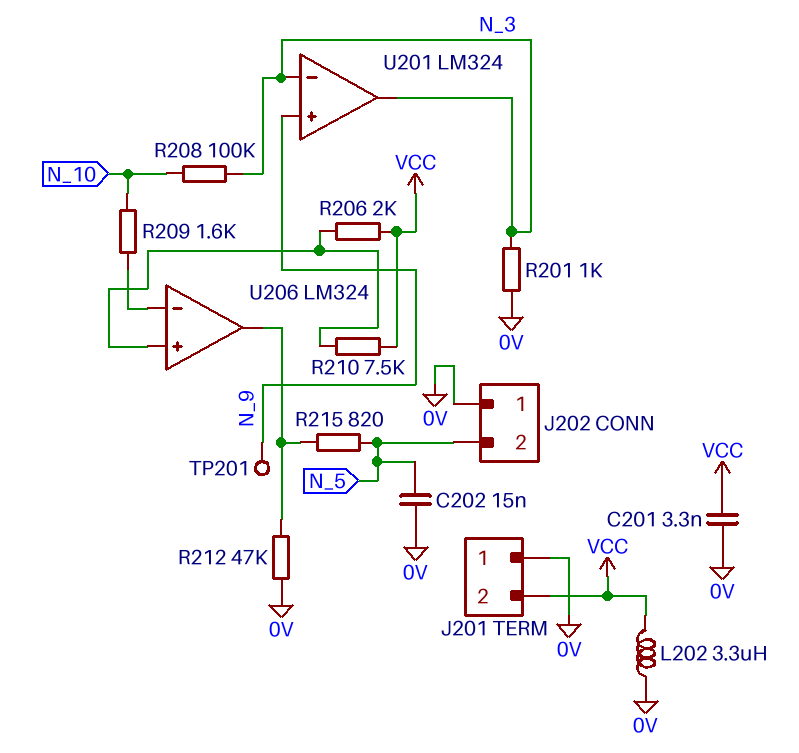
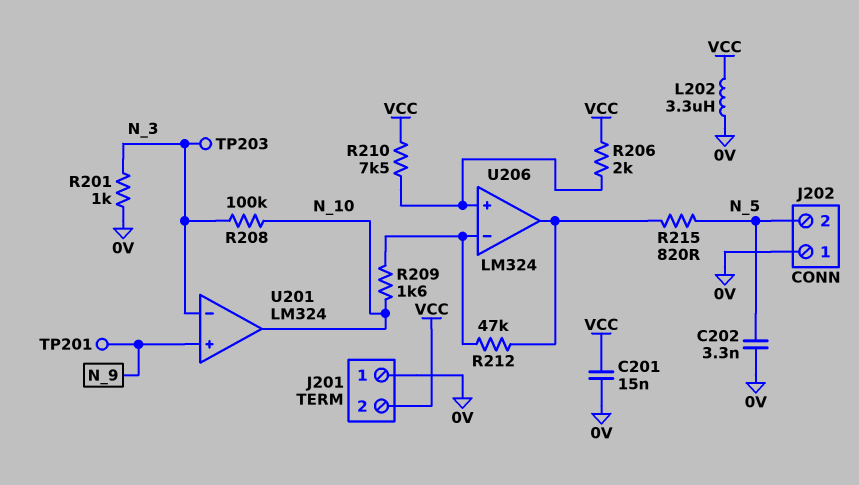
C201: 3.3nF (0V, VCC) -> 15nF (0V, VCC)
C202: 15nF (0V, N_5) -> 3.3nF (0V, N_5)
R212: 47k (0V, U206/out) -> 47k (U206/in-, U206/out)
TP203: none -> test point (N_3)
U201 pin out: N_3 -> N_10

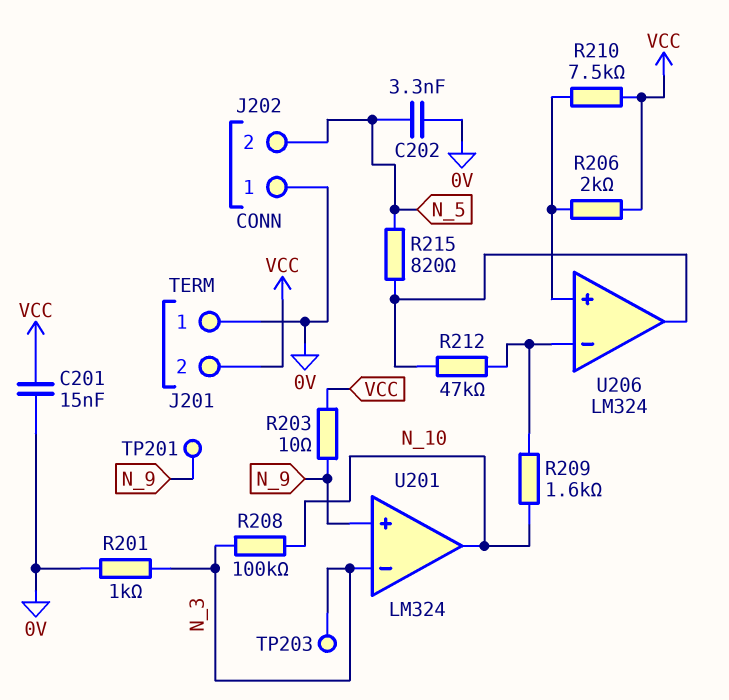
L202: 3.3uH (0V, VCC) -> none
R203: none -> 10 (N_9, VCC)

